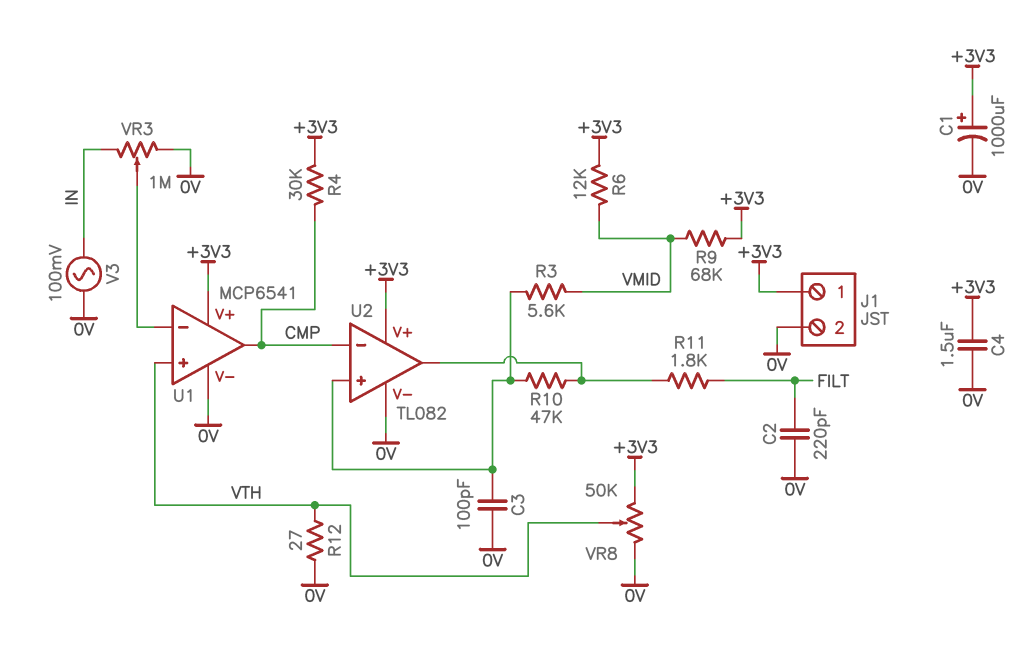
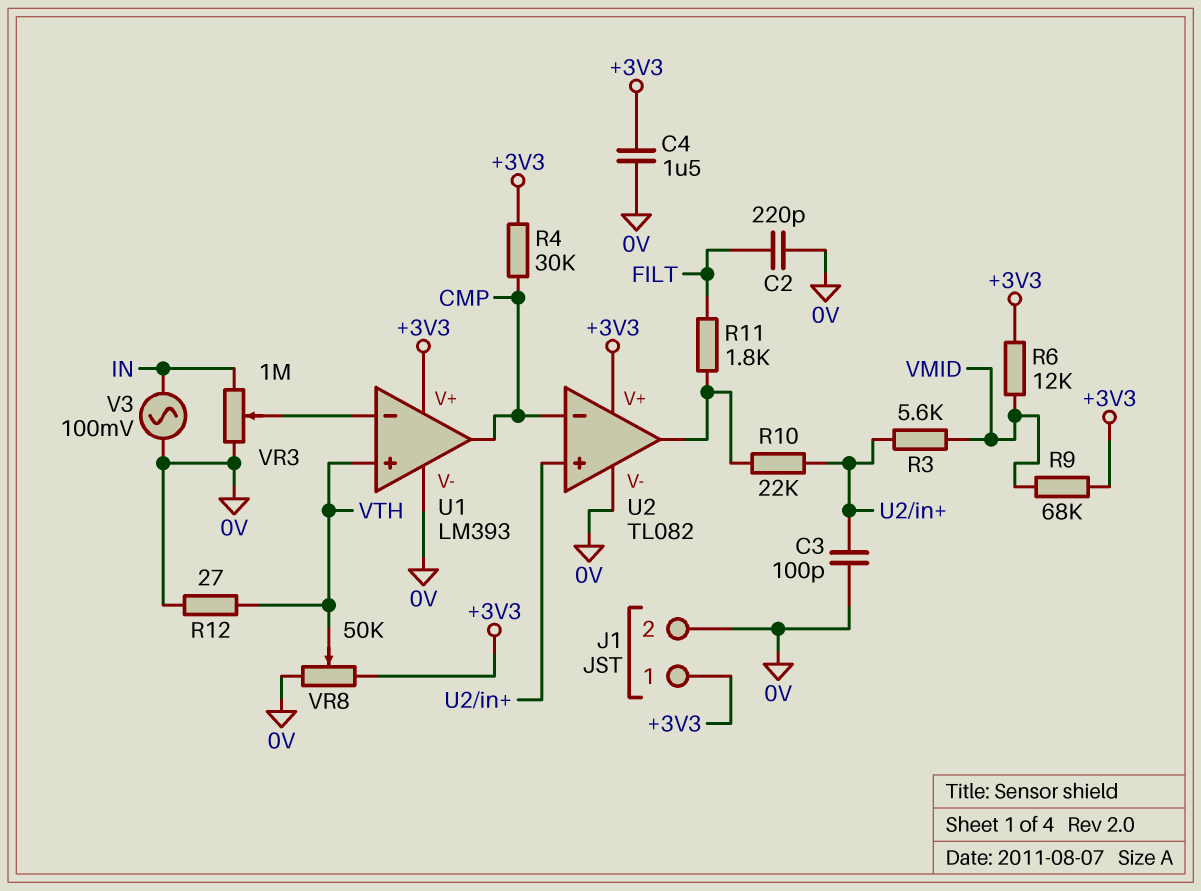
C1: 1000uF (plus +3V3, minus 0V) -> none
R10: 47k (U2/in+, U2/out) -> 22k (U2/in+, U2/out)
U1: MCP6541 -> LM393

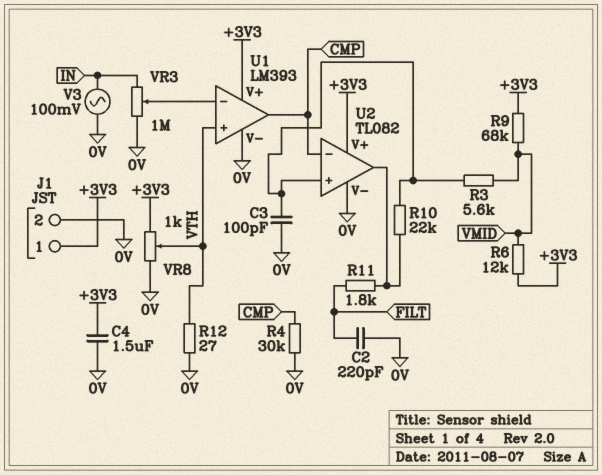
R4: 30k (+3V3, CMP) -> 30k (0V, CMP)
VR8: 50k (+3V3, 0V, wiper VTH) -> 1k (+3V3, 0V, wiper VTH)

